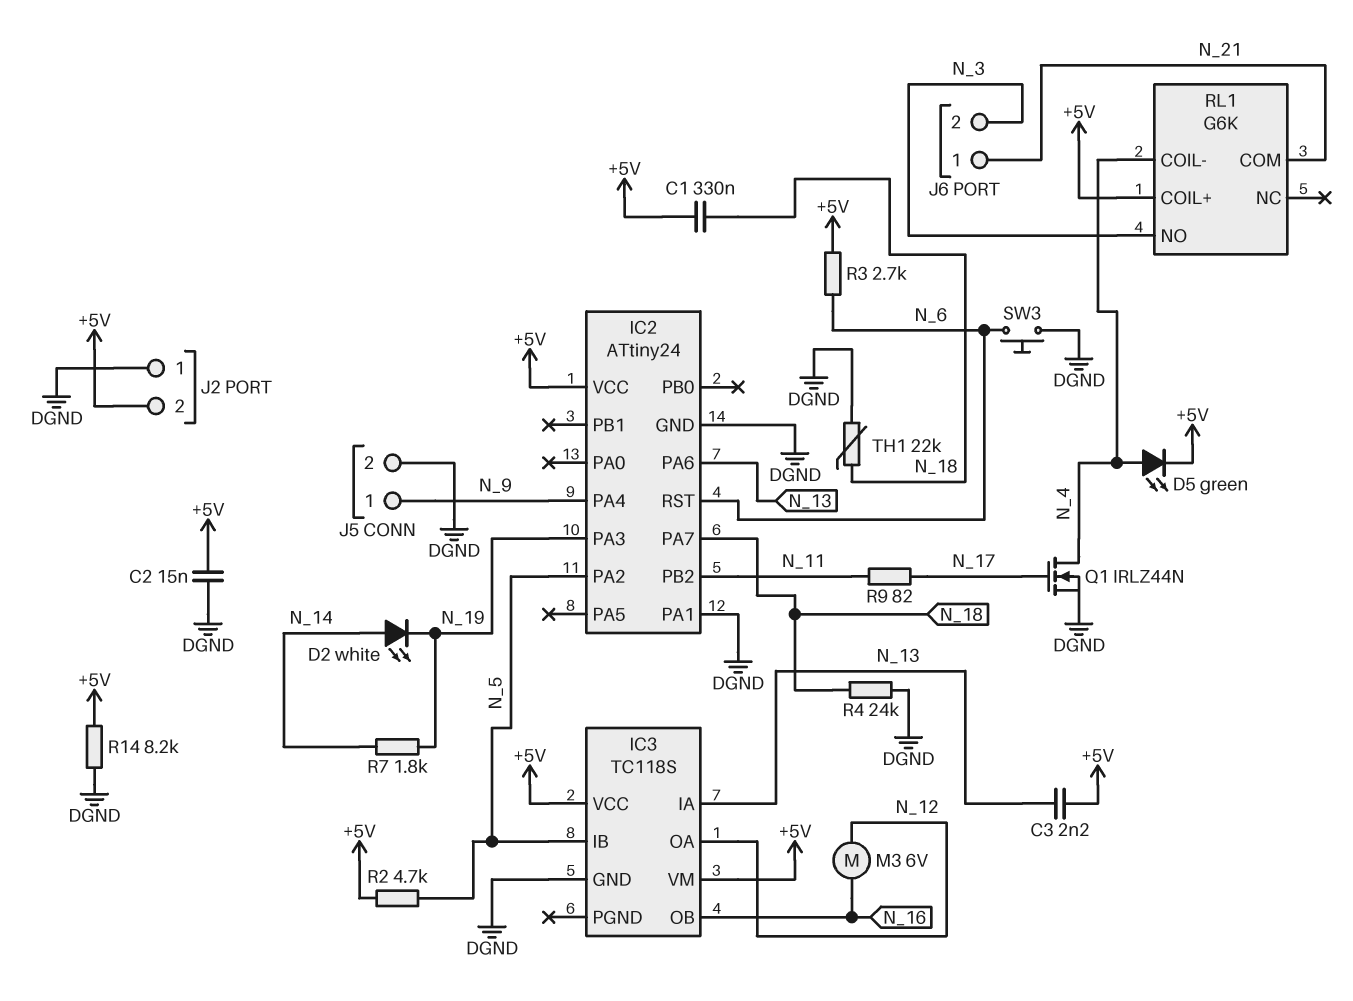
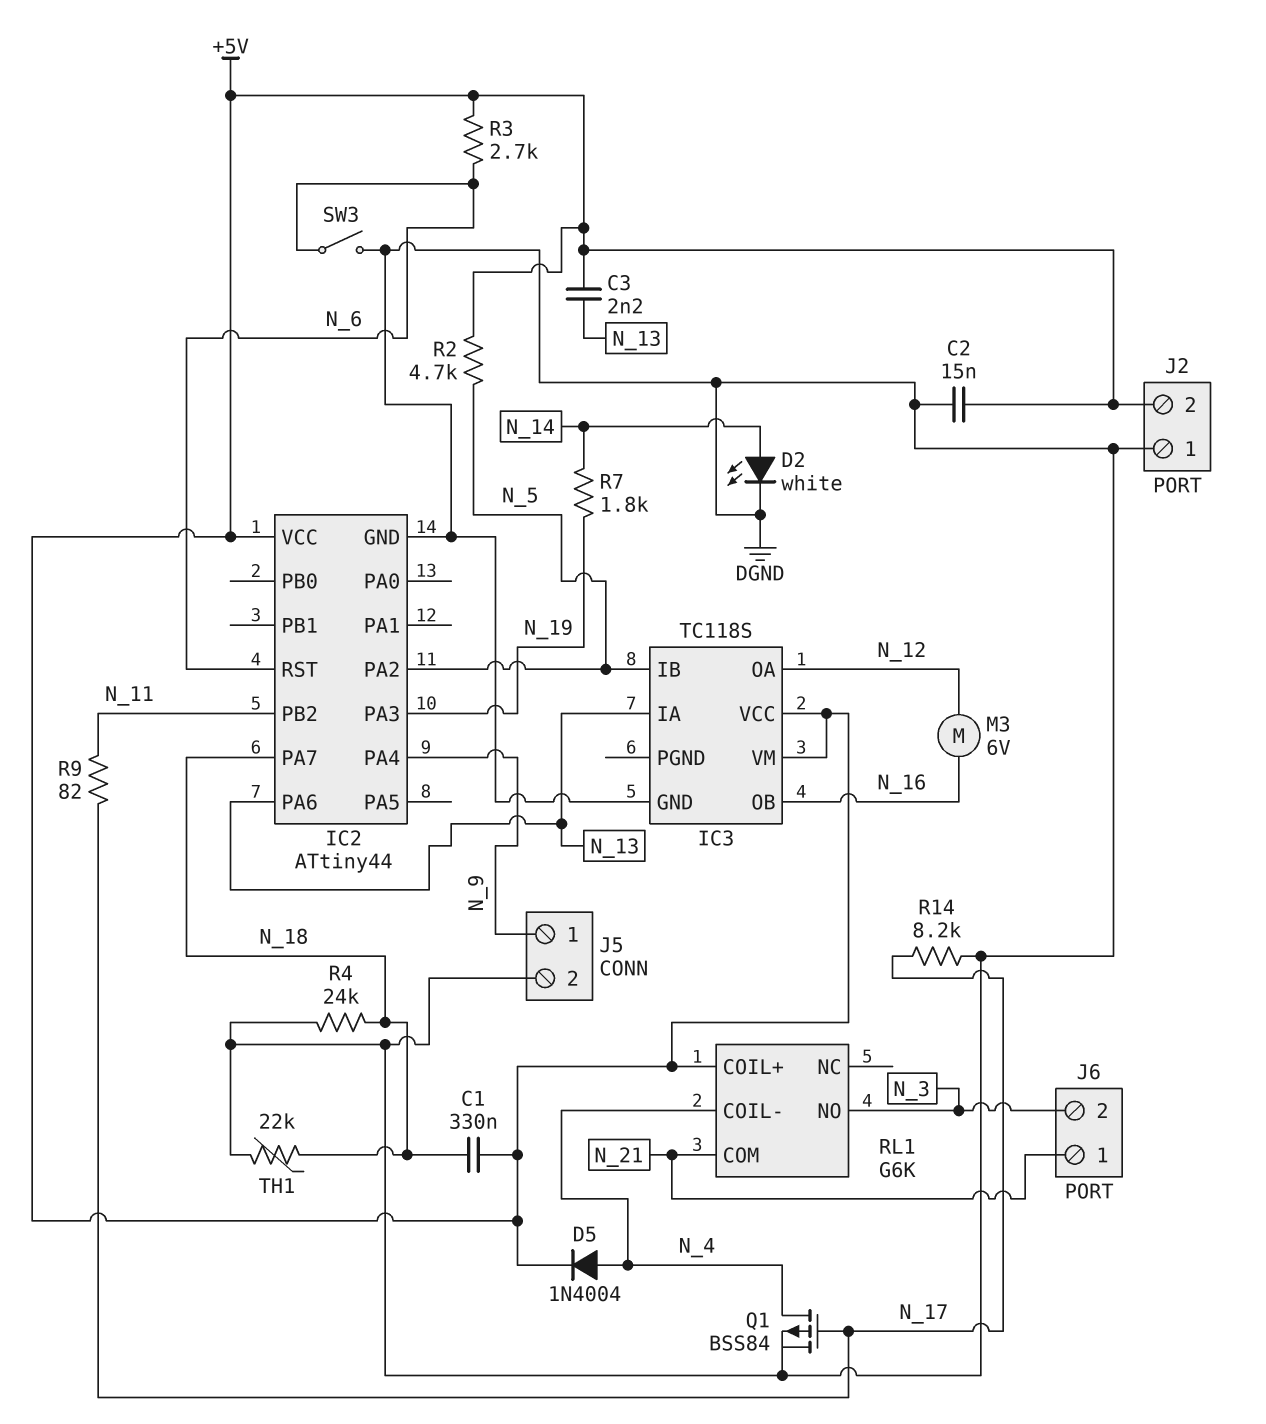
D2: LED white (A N_14, K N_19) -> LED white (A N_14, K DGND)
D5: LED green (A N_4, K +5V) -> diode 1N4004 (A N_4, K +5V)
IC2: ATtiny24 -> ATtiny44
IC2 pin PA1: DGND -> none
Q1: NMOS IRLZ44N (G N_17, D N_4, S DGND) -> PMOS BSS84 (G N_17, D N_4, S DGND)
R14: 8.2k (+5V, DGND) -> 8.2k (DGND, N_17)
SW3: button (DGND, N_6) -> switch (DGND, N_6)

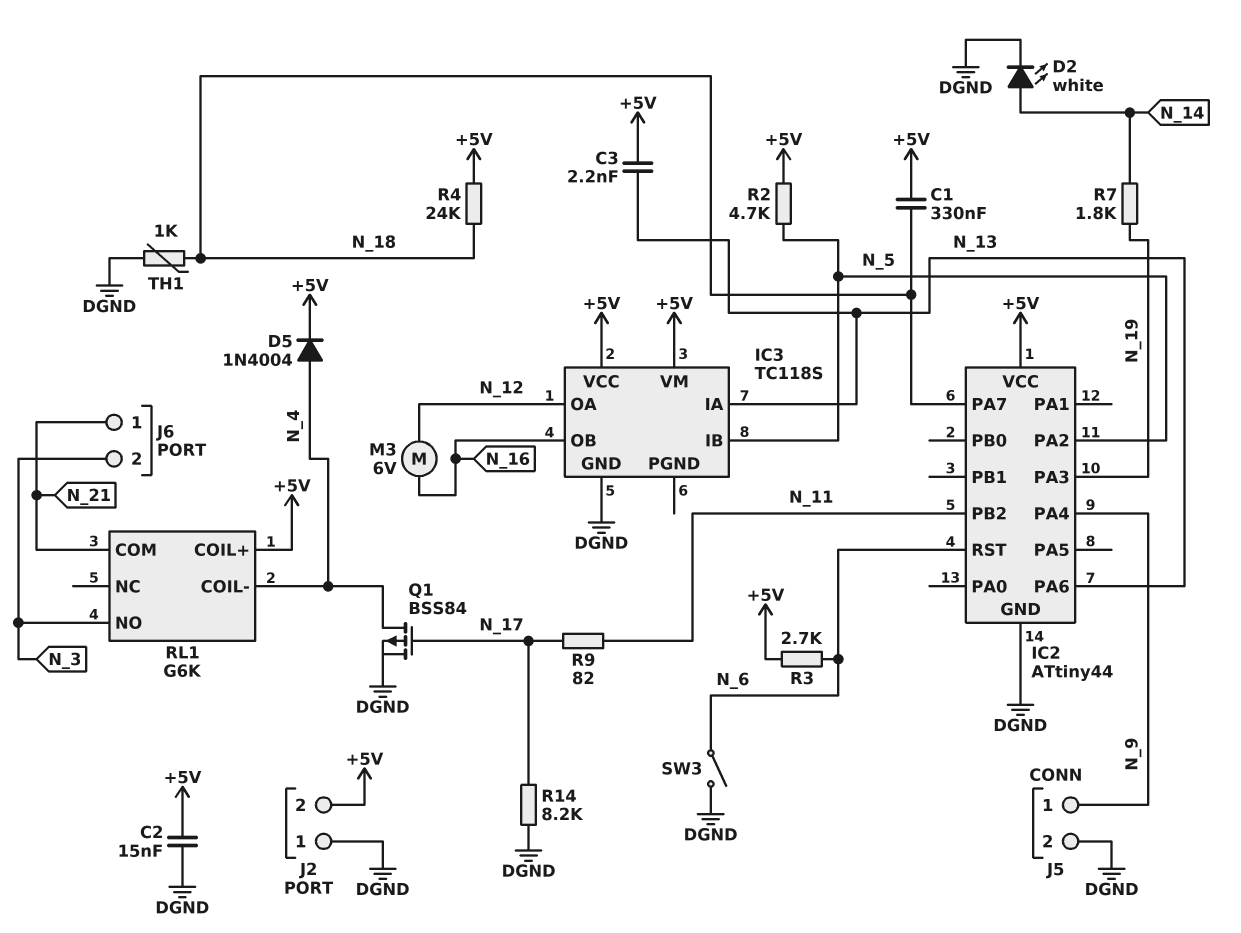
R4: 24k (DGND, N_18) -> 24k (+5V, N_18)
TH1: 22k (DGND, N_18) -> 1k (DGND, N_18)

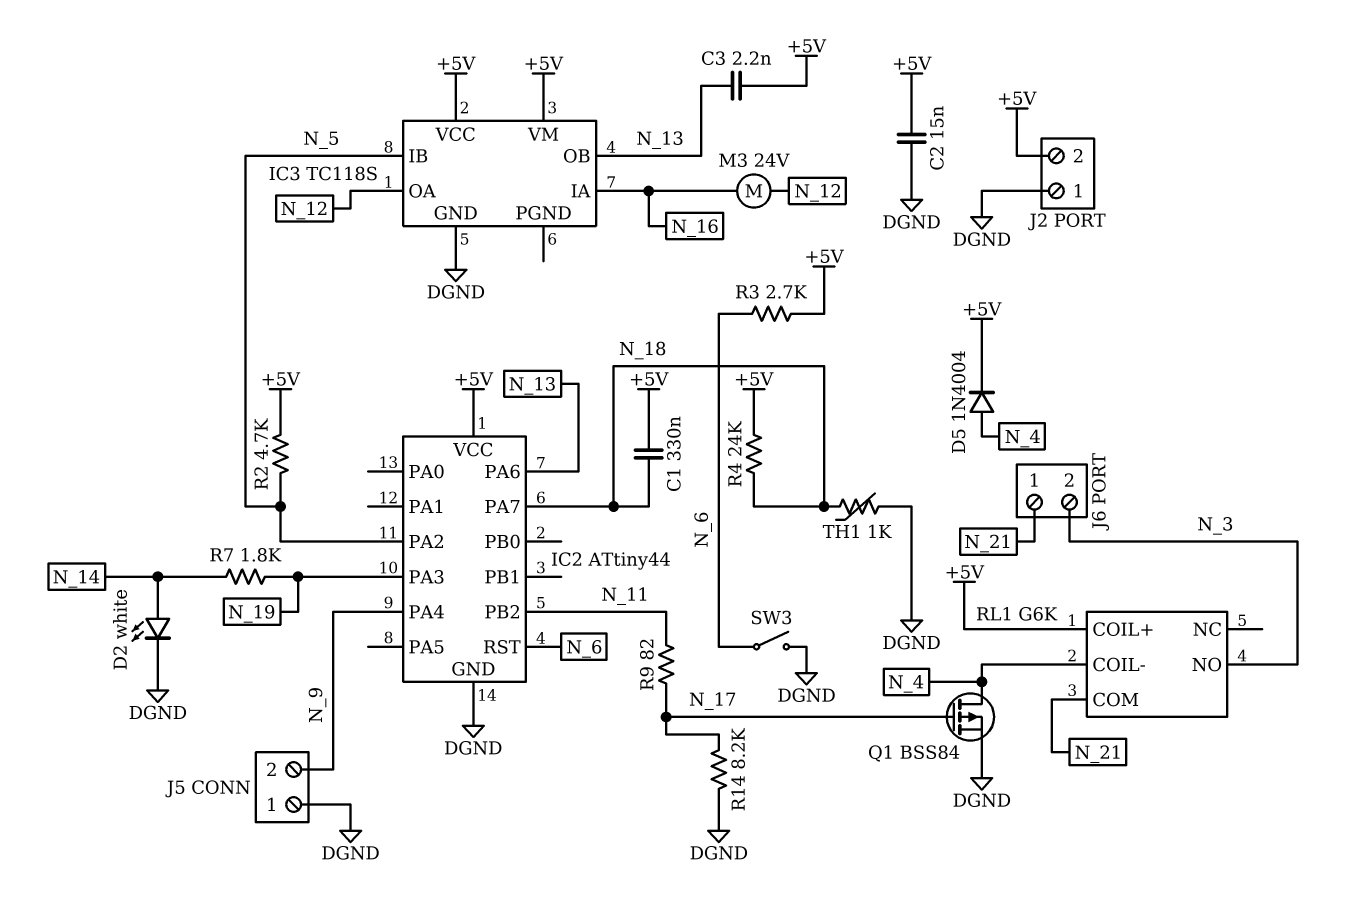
IC3 pin IA: N_13 -> N_16
IC3 pin OB: N_16 -> N_13
J5 pin 1: N_9 -> DGND
J5 pin 2: DGND -> N_9
M3: motor 6V (N_12, N_16) -> motor 24V (N_12, N_16)

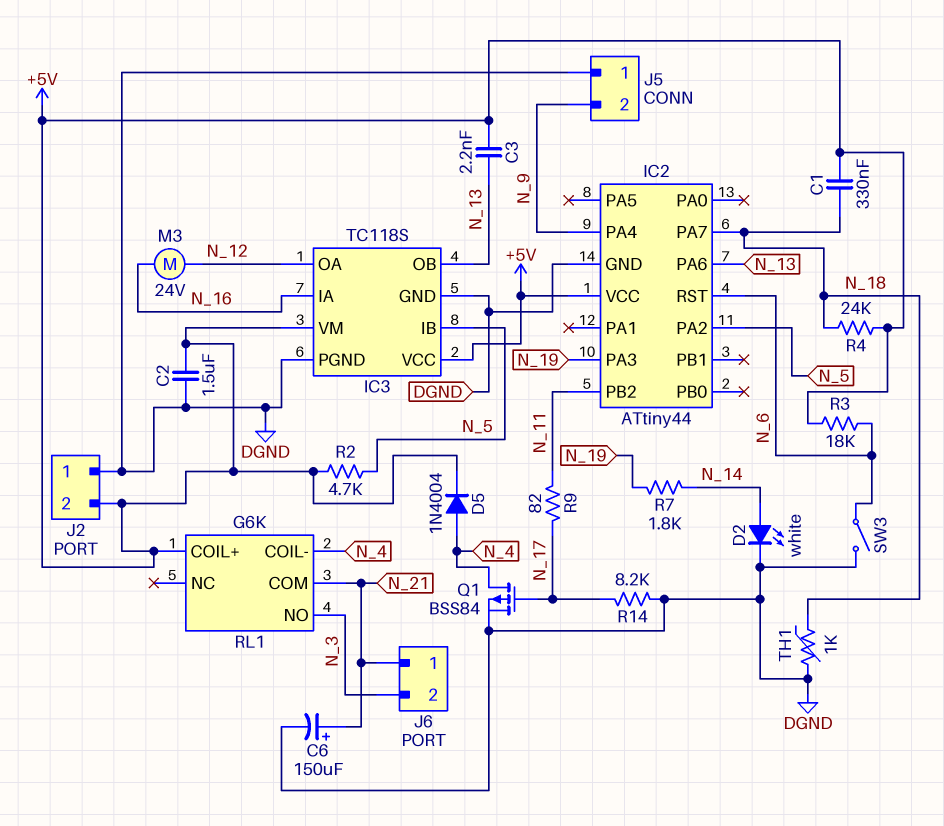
C2: 15nF (+5V, DGND) -> 1.5uF (+5V, DGND)
C6: none -> 150uF (plus N_21, minus DGND)
IC3 pin PGND: none -> DGND
R3: 2.7k (+5V, N_6) -> 18k (+5V, N_6)

